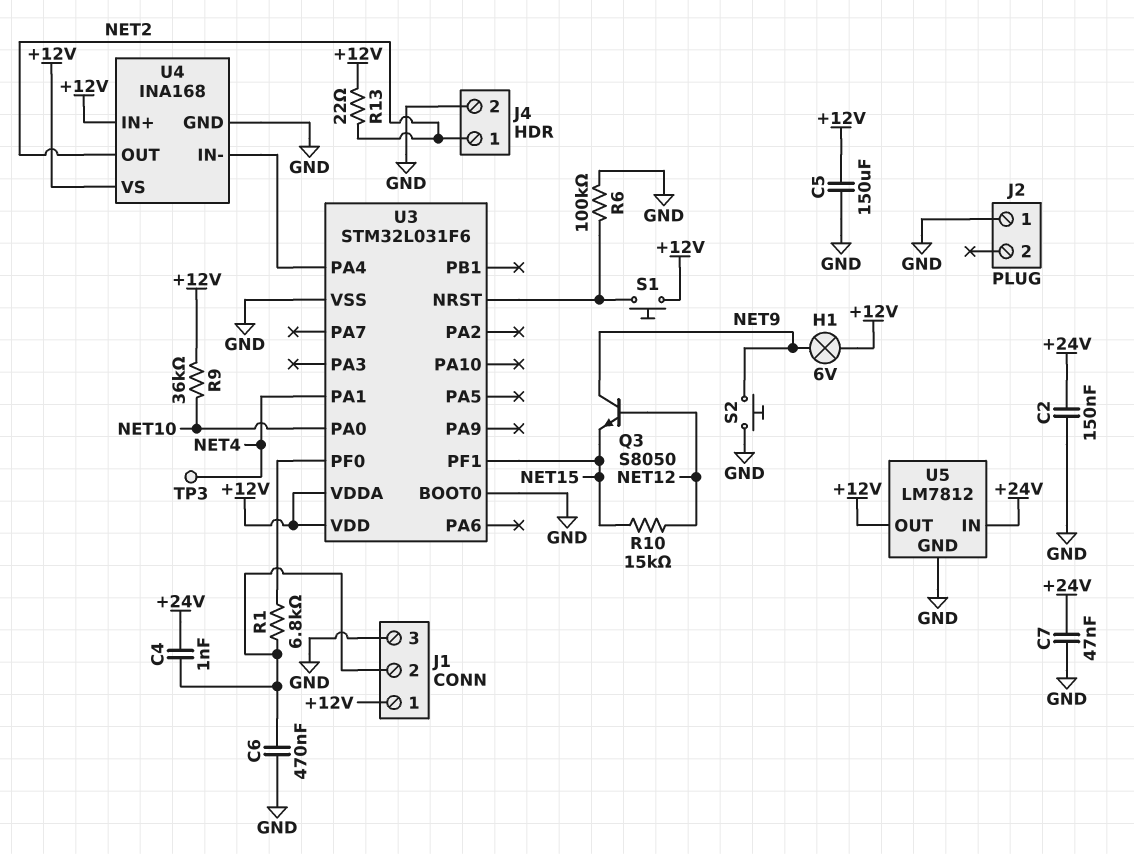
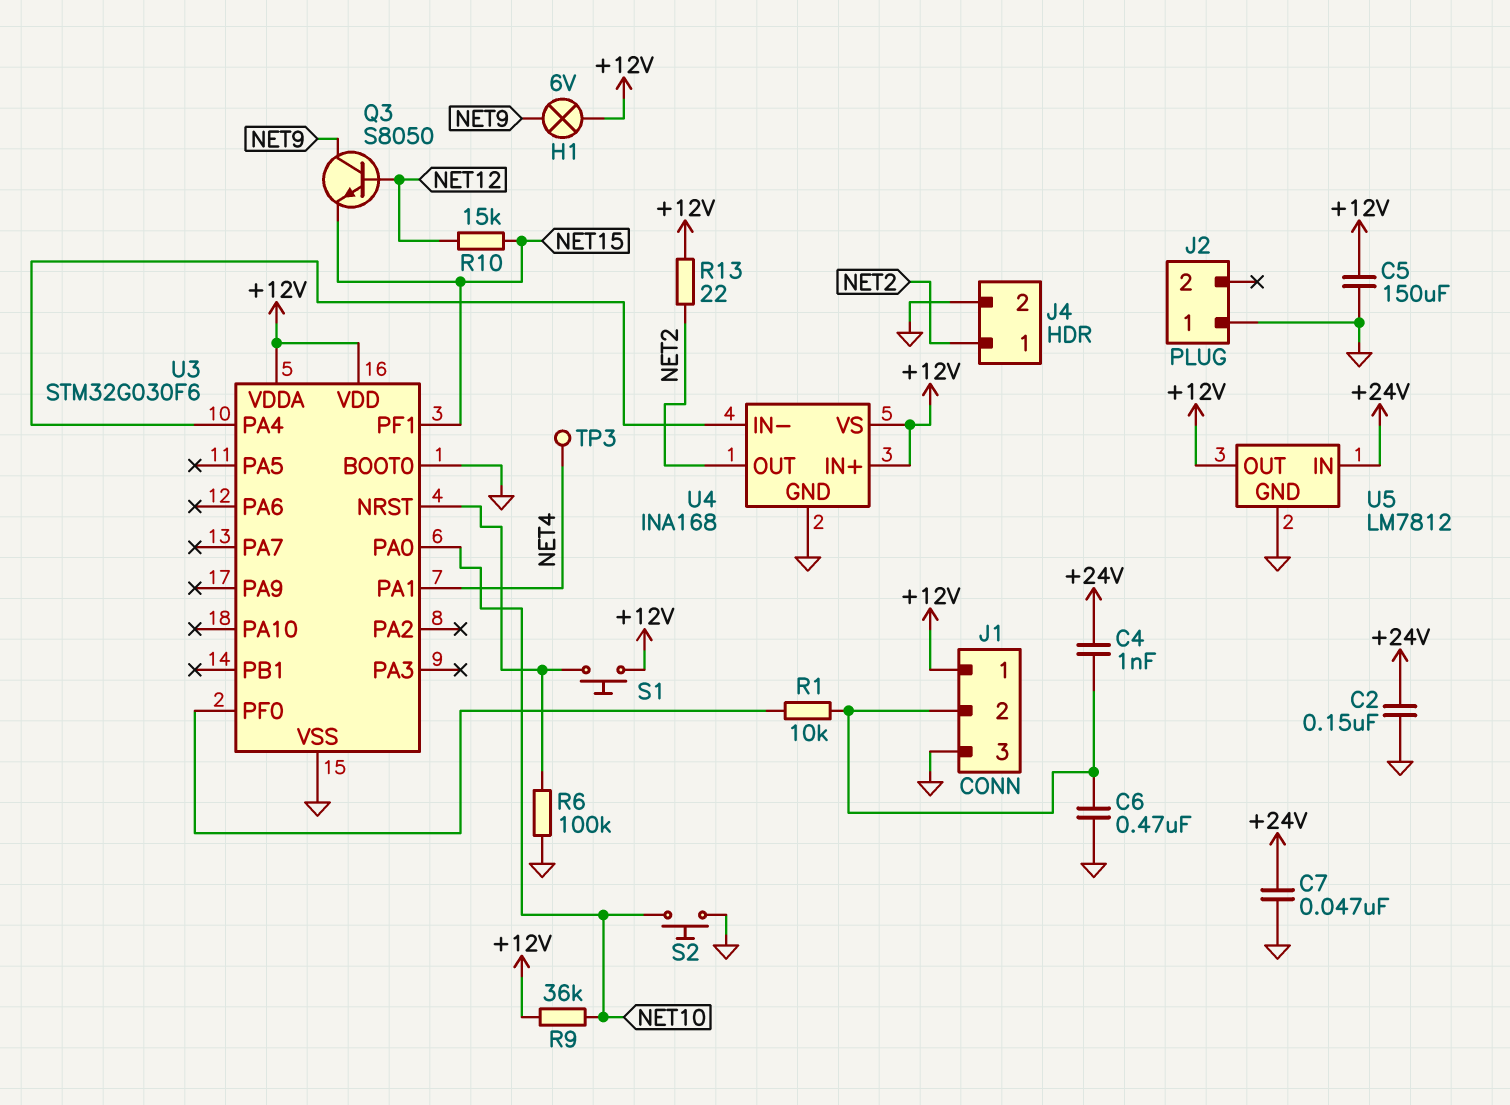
R1: 6.8k (J1/2, U3/PF0) -> 10k (J1/2, U3/PF0)
S2: button (GND, NET9) -> button (GND, NET10)
U3: STM32L031F6 -> STM32G030F6

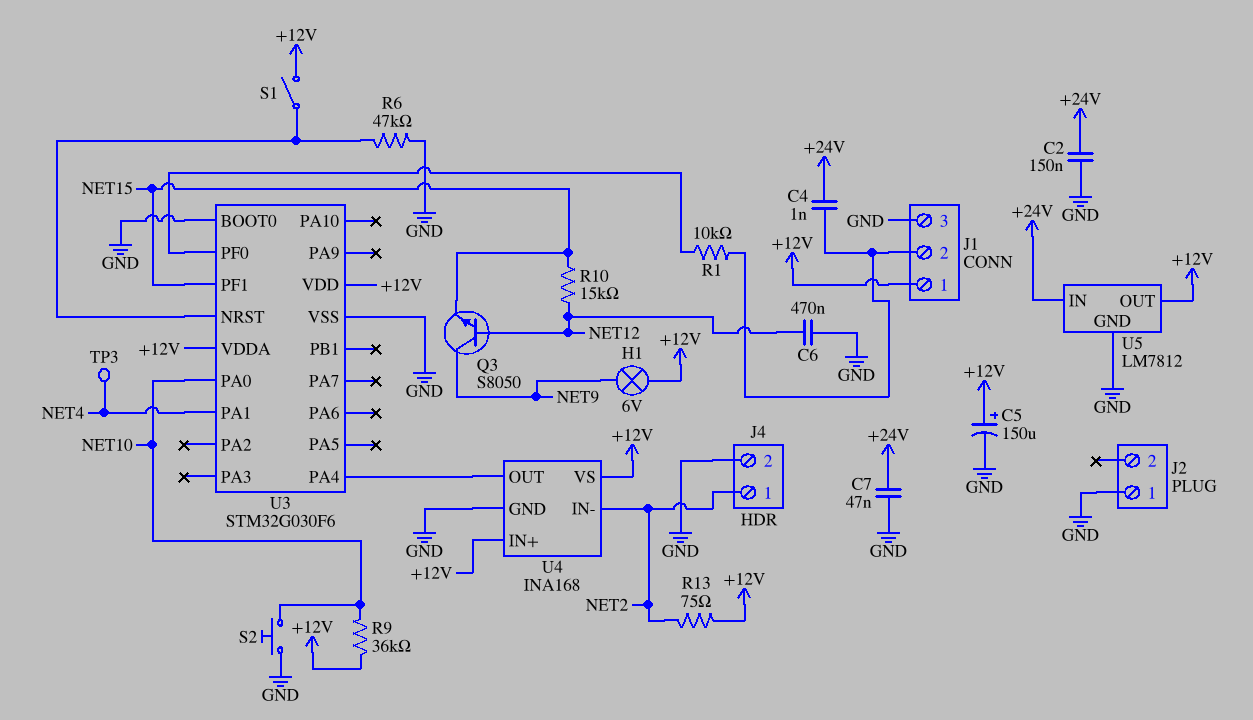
C5: 150uF (+12V, GND) -> 150uF (plus +12V, minus GND)
C6: 470nF (GND, J1/2) -> 470nF (GND, NET12)
R6: 100k (GND, U3/NRST) -> 47k (GND, U3/NRST)
R13: 22 (+12V, NET2) -> 75 (+12V, NET2)
S1: button (+12V, U3/NRST) -> switch (+12V, U3/NRST)
U4 pin IN-: U3/PA4 -> NET2
U4 pin OUT: NET2 -> U3/PA4

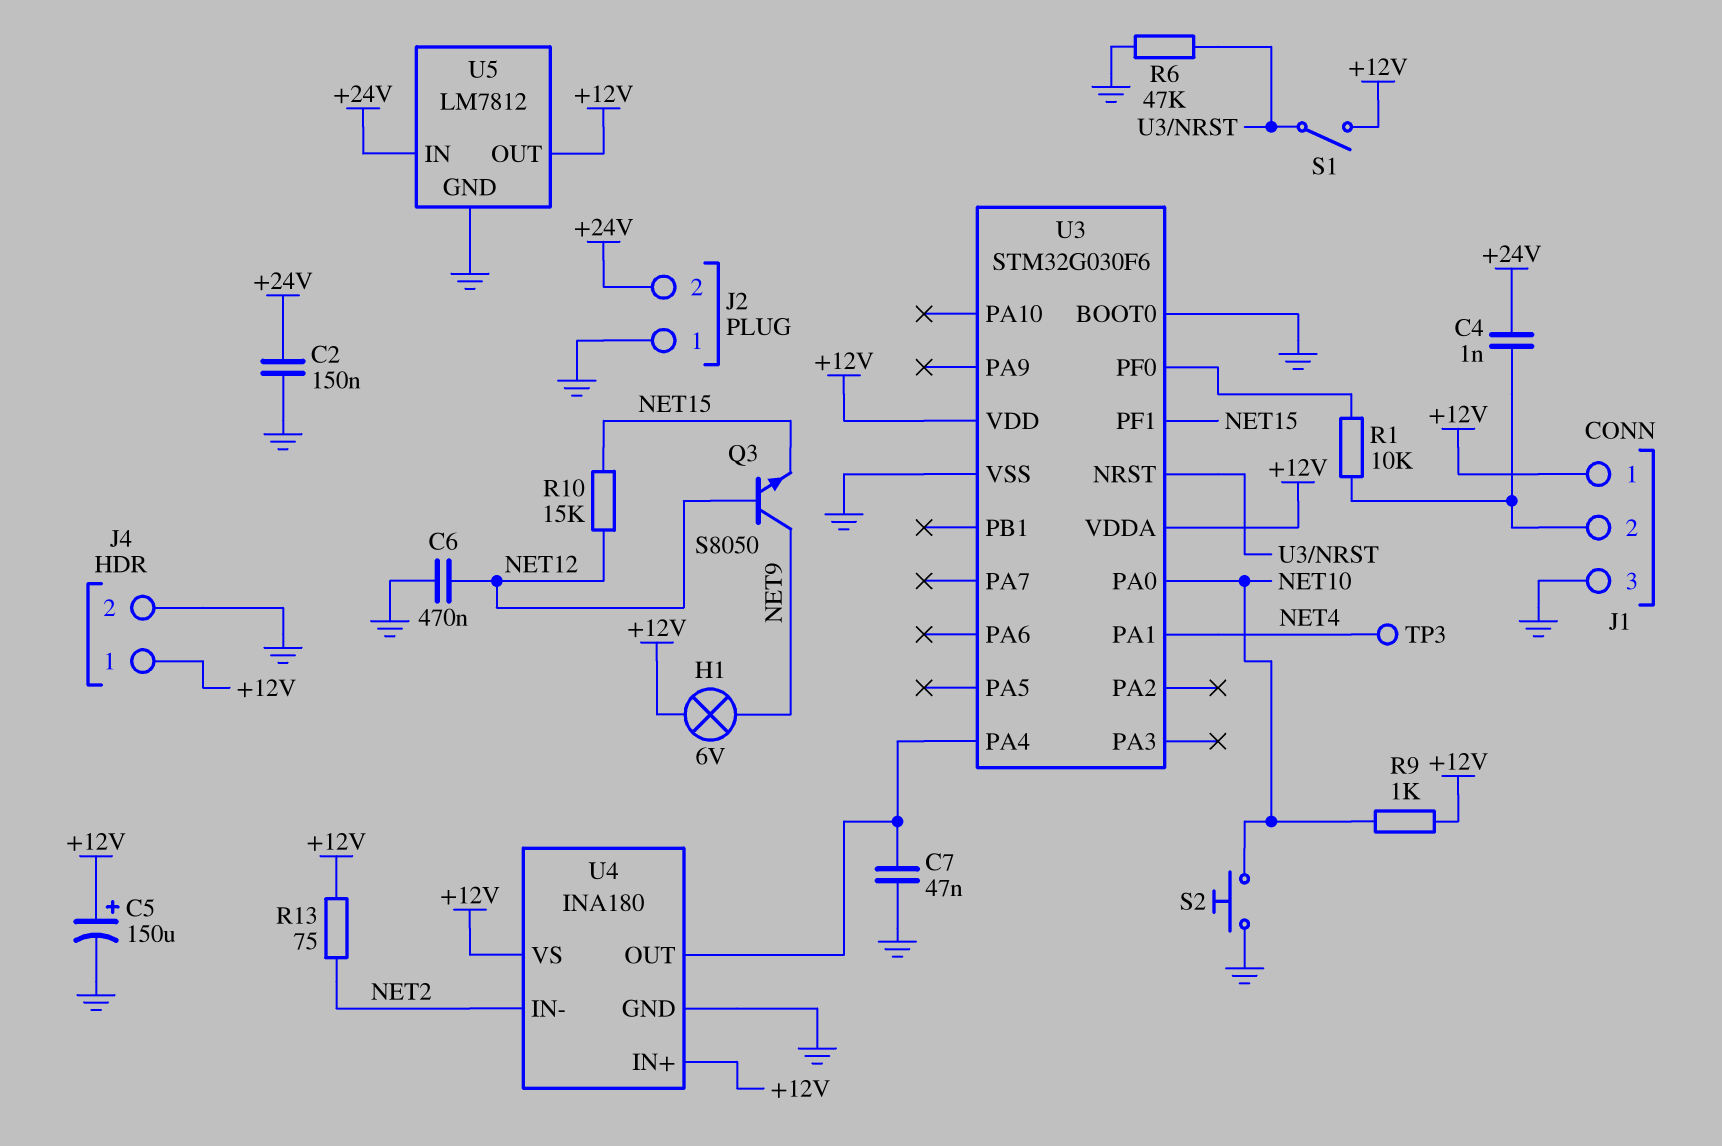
C7: 47nF (+24V, GND) -> 47nF (GND, U3/PA4)
J2 pin 2: none -> +24V
J4 pin 1: NET2 -> +12V
R9: 36k (+12V, NET10) -> 1k (+12V, NET10)
U4: INA168 -> INA180

